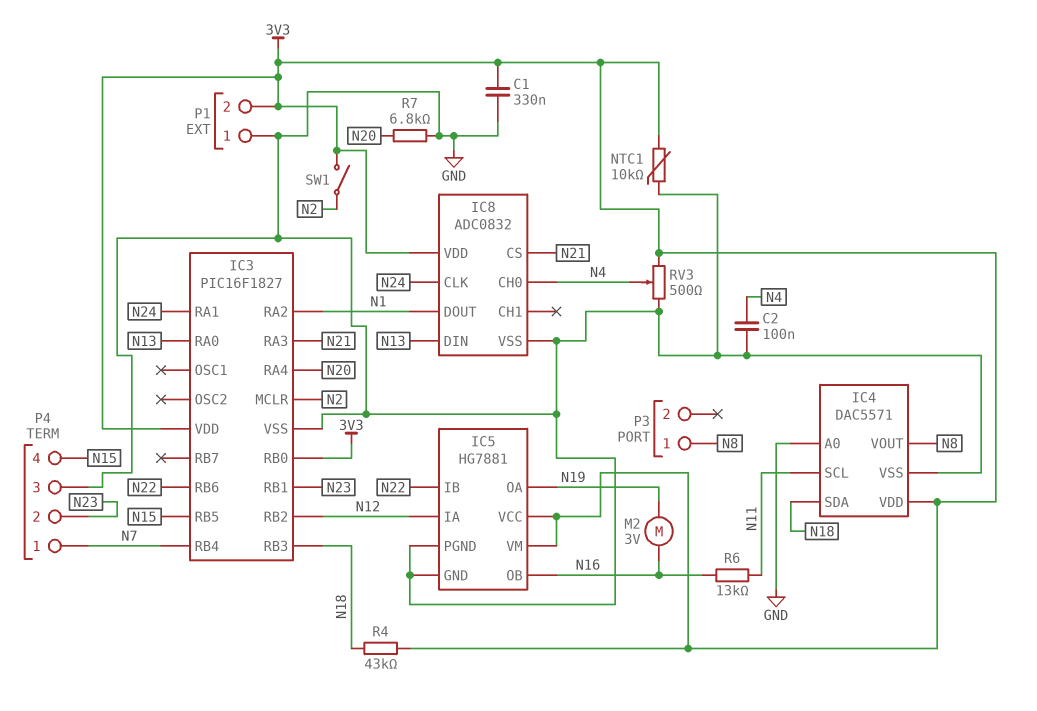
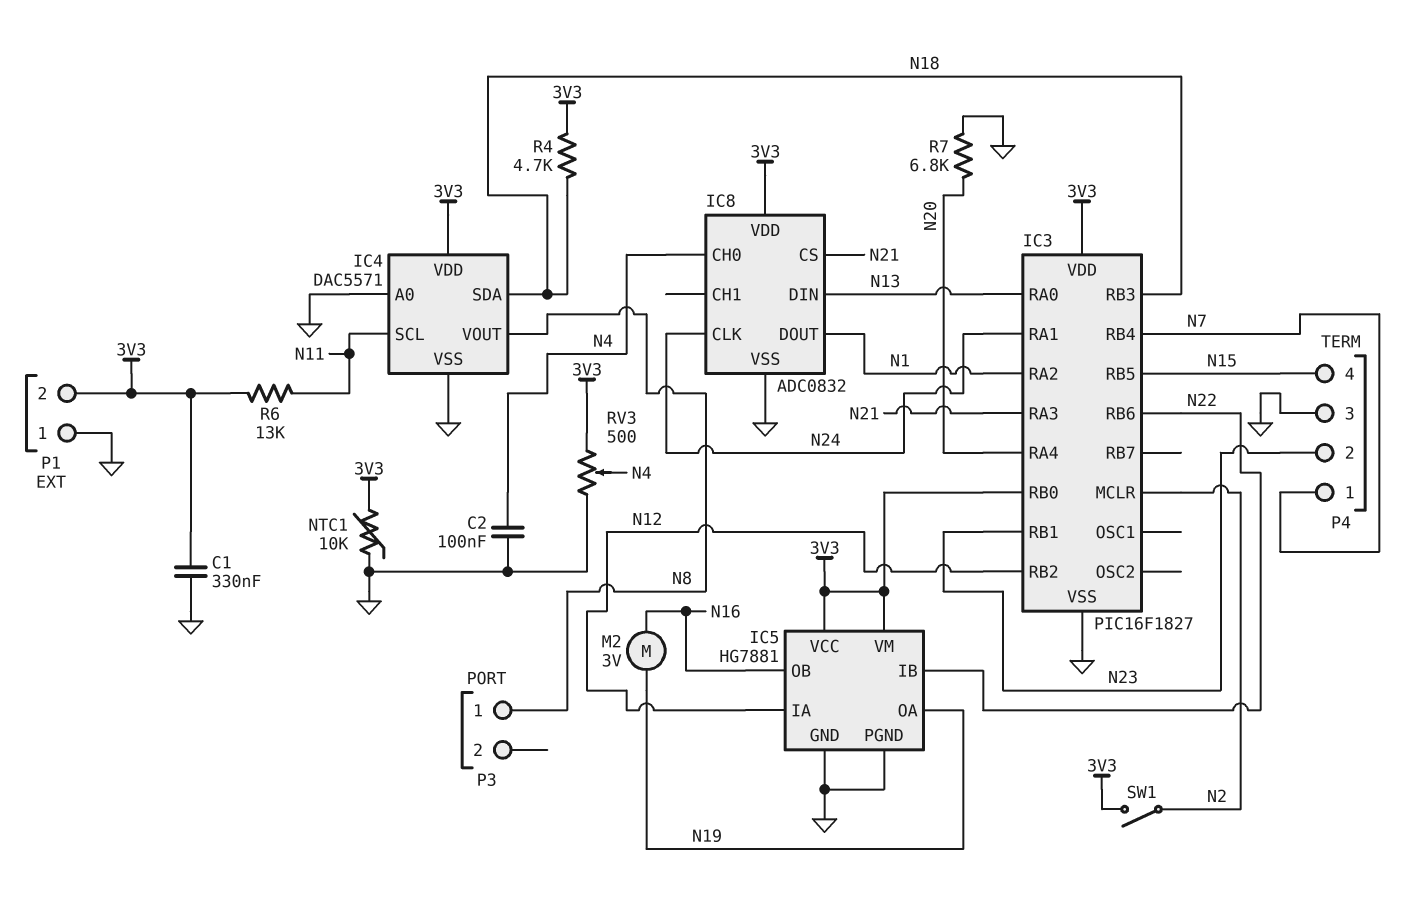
R4: 43k (3V3, N18) -> 4.7k (3V3, N18)
R6: 13k (N11, N16) -> 13k (3V3, N11)

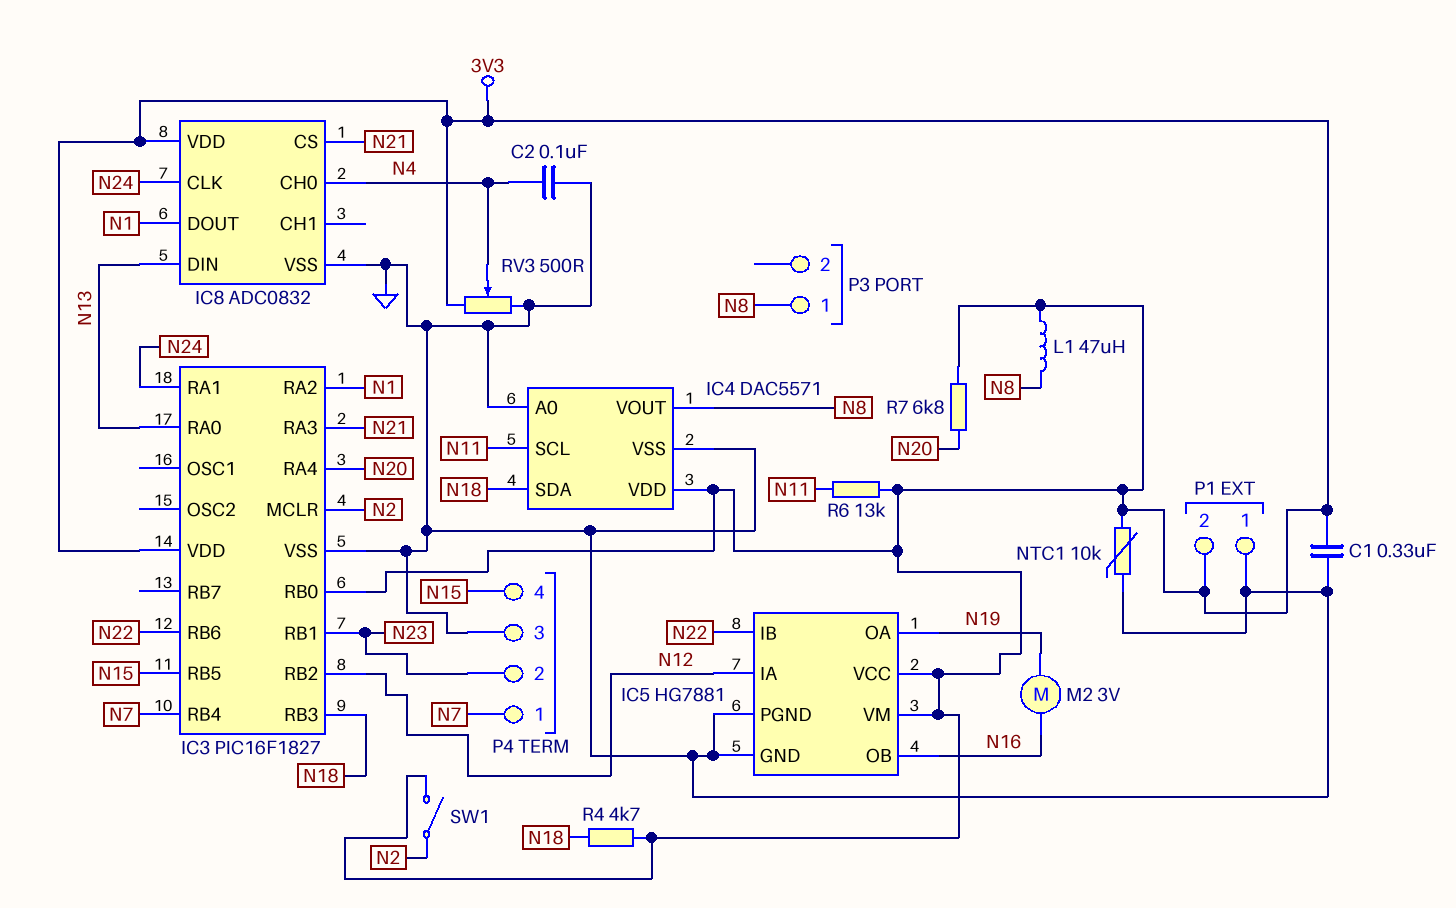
L1: none -> 47uH (3V3, N8)
R7: 6.8k (GND, N20) -> 6.8k (3V3, N20)

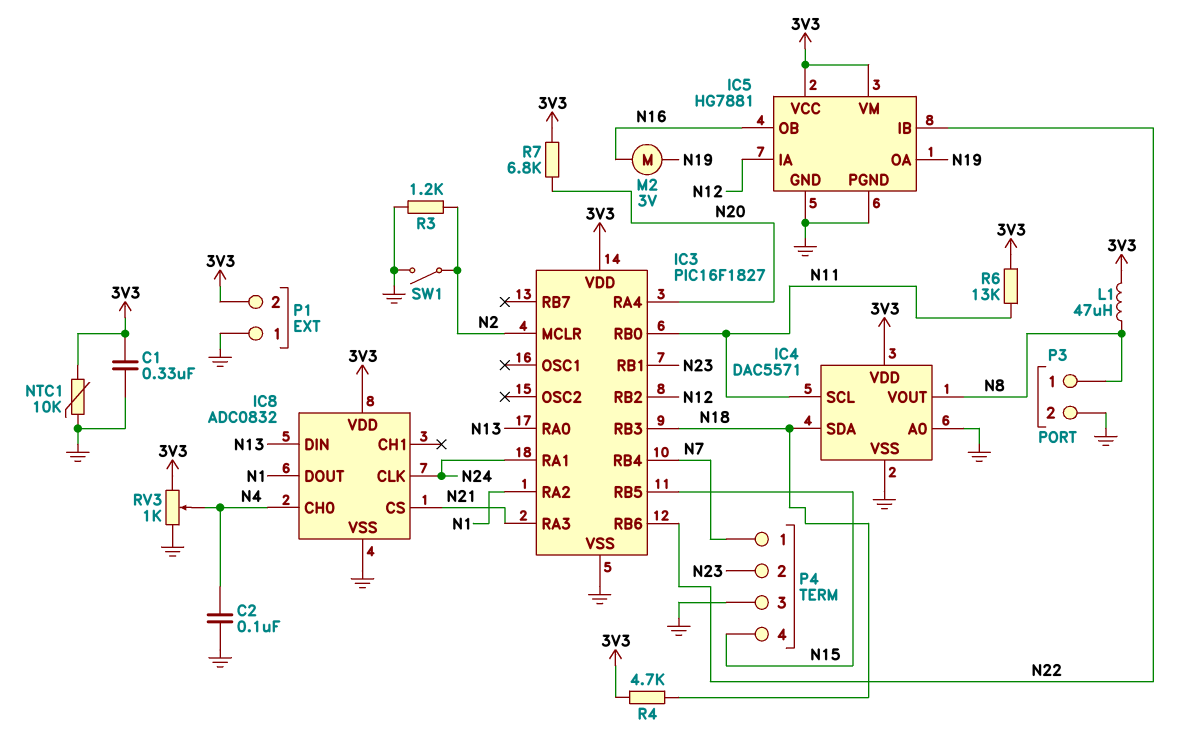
IC3 pin RB0: 3V3 -> N11
P3 pin 2: none -> GND
R3: none -> 1.2k (GND, N2)
RV3: 500 (3V3, GND, wiper N4) -> 1k (3V3, GND, wiper N4)
SW1: switch (3V3, N2) -> switch (GND, N2)

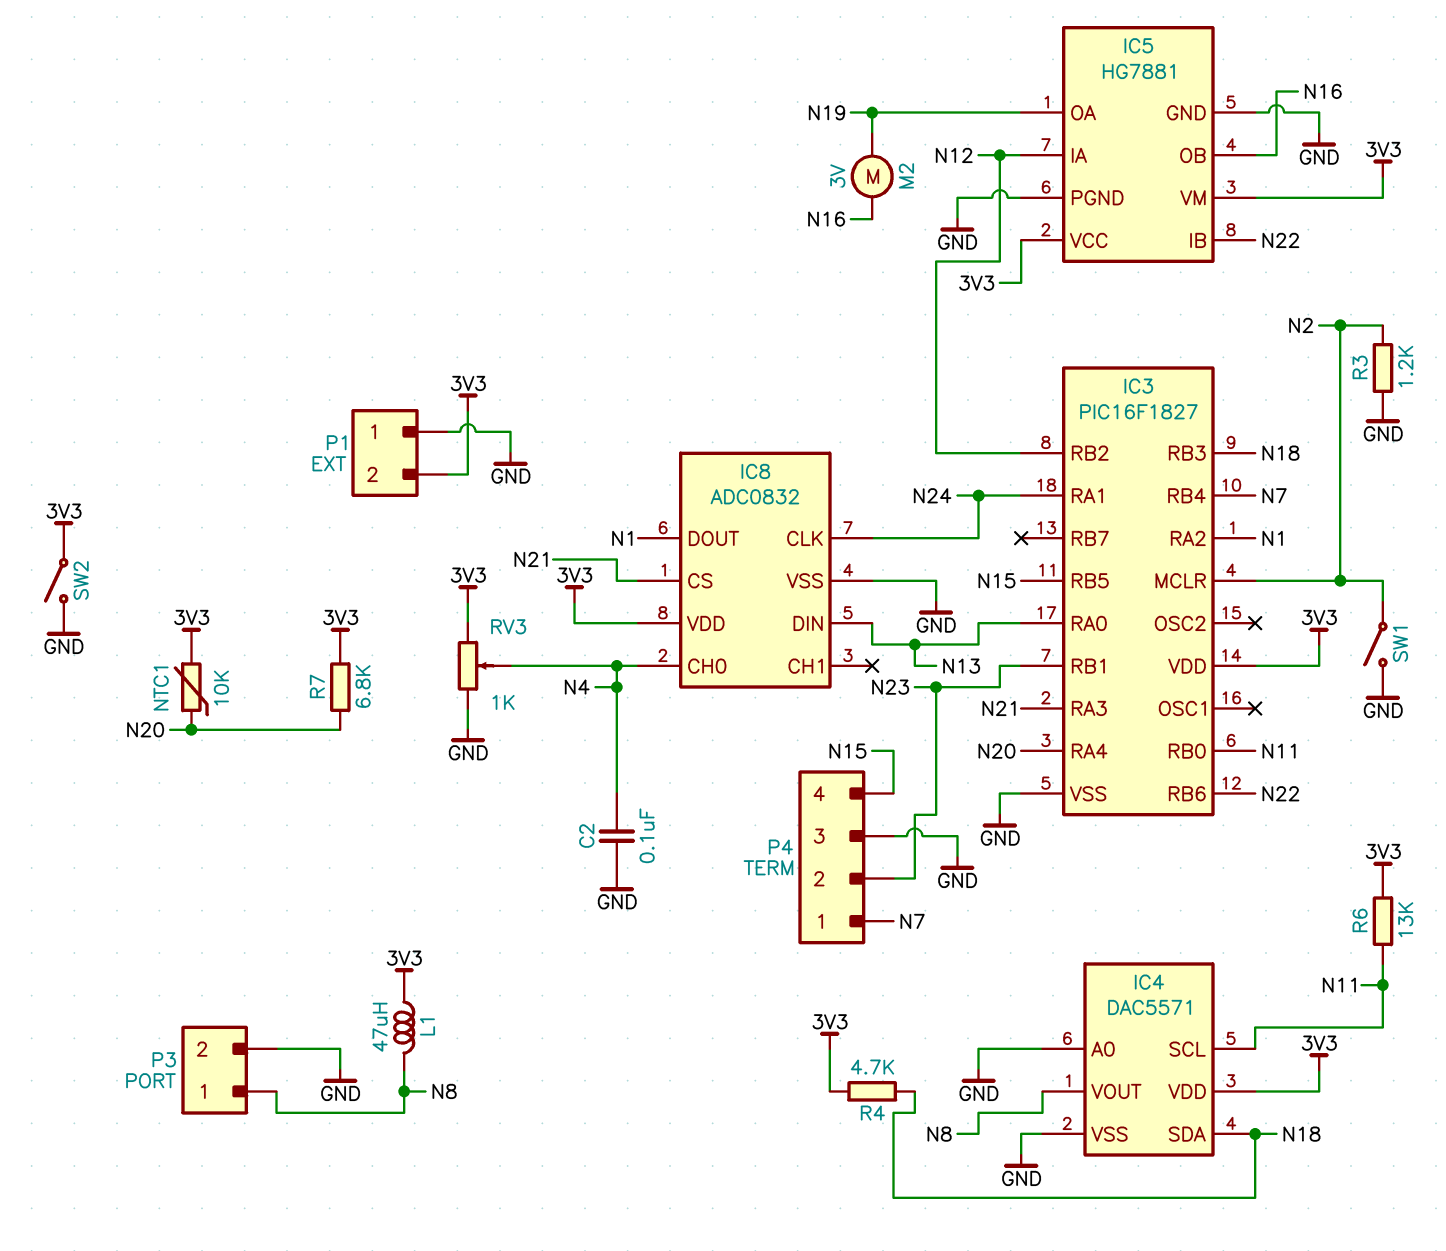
C1: 330nF (3V3, GND) -> none
NTC1: 10k (3V3, GND) -> 10k (3V3, N20)
SW2: none -> switch (3V3, GND)

